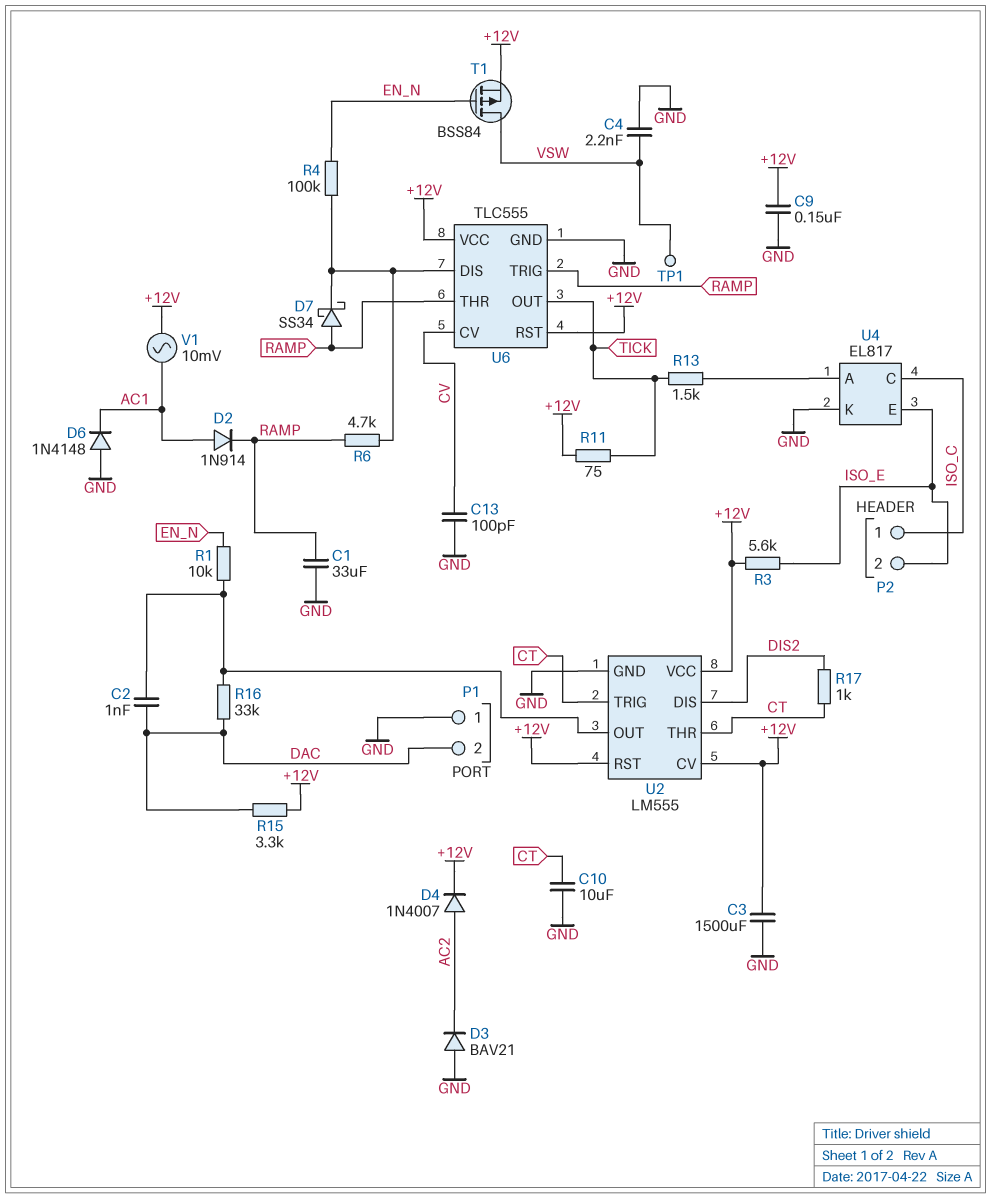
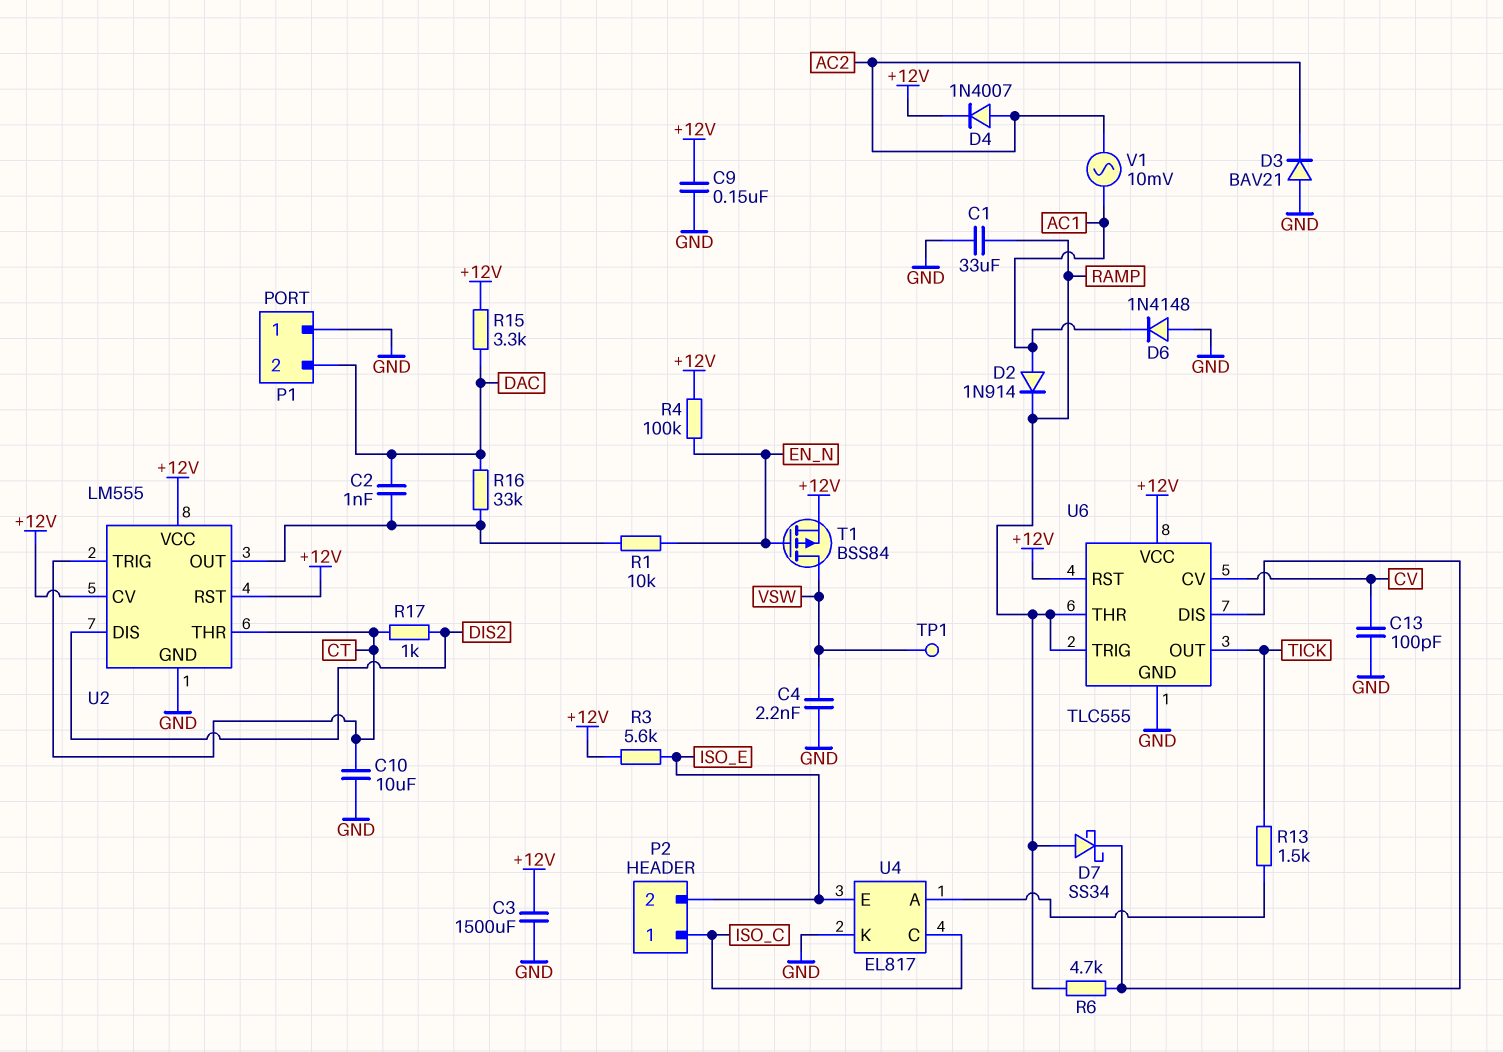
R4: 100k (EN_N, U6/DIS) -> 100k (+12V, EN_N)
R11: 75 (+12V, TICK) -> none
V1: AC 10mV (+12V, AC1) -> AC 10mV (AC1, AC2)

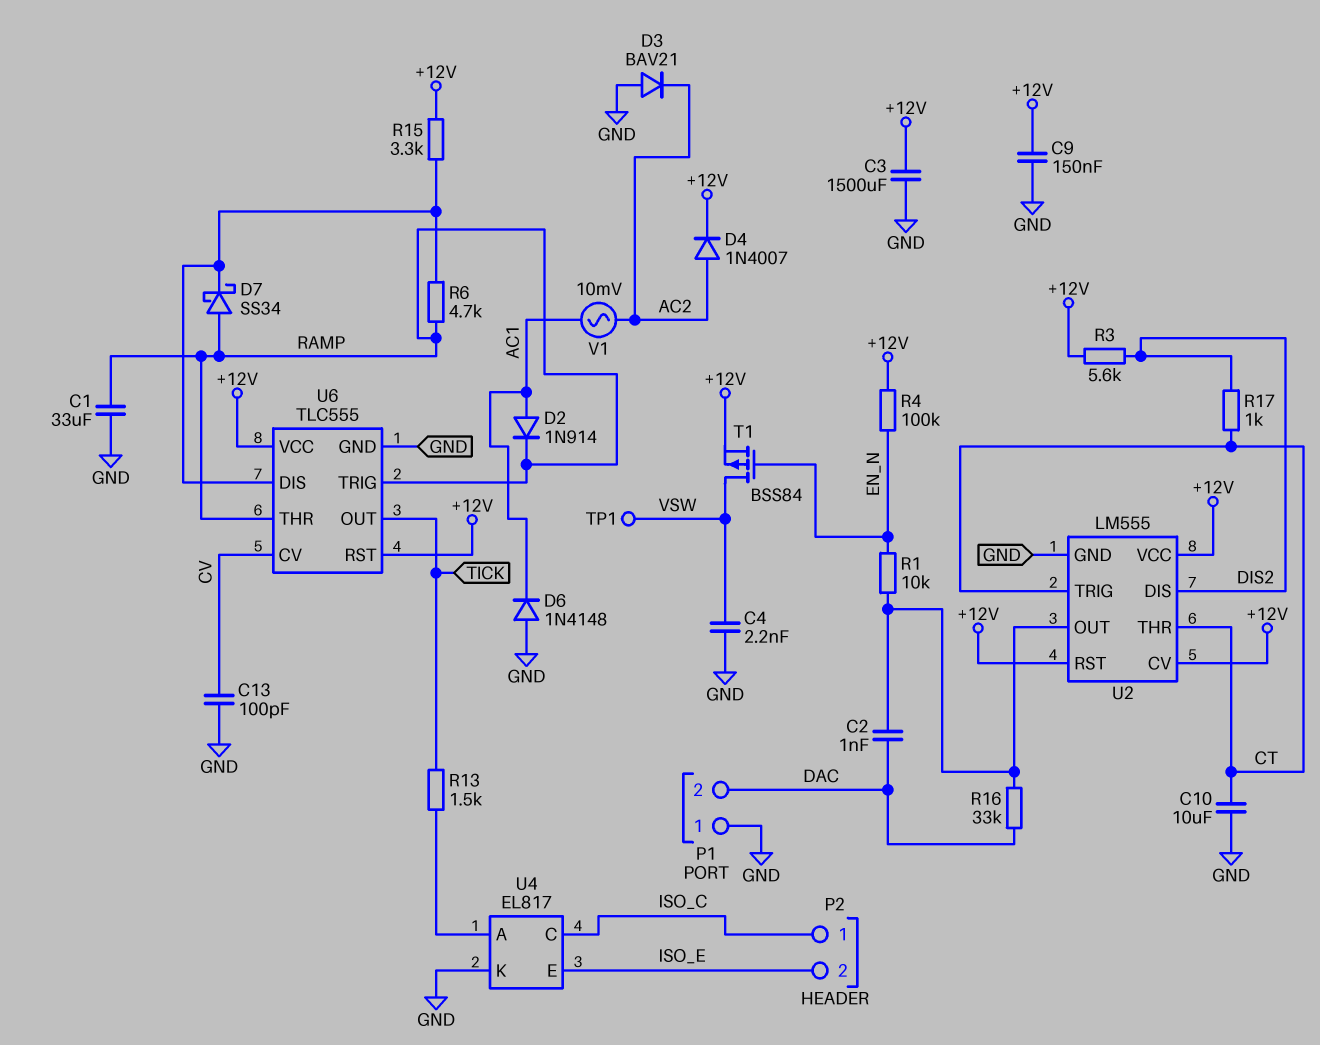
R3: 5.6k (+12V, ISO_E) -> 5.6k (+12V, DIS2)
R15: 3.3k (+12V, DAC) -> 3.3k (+12V, U6/DIS)

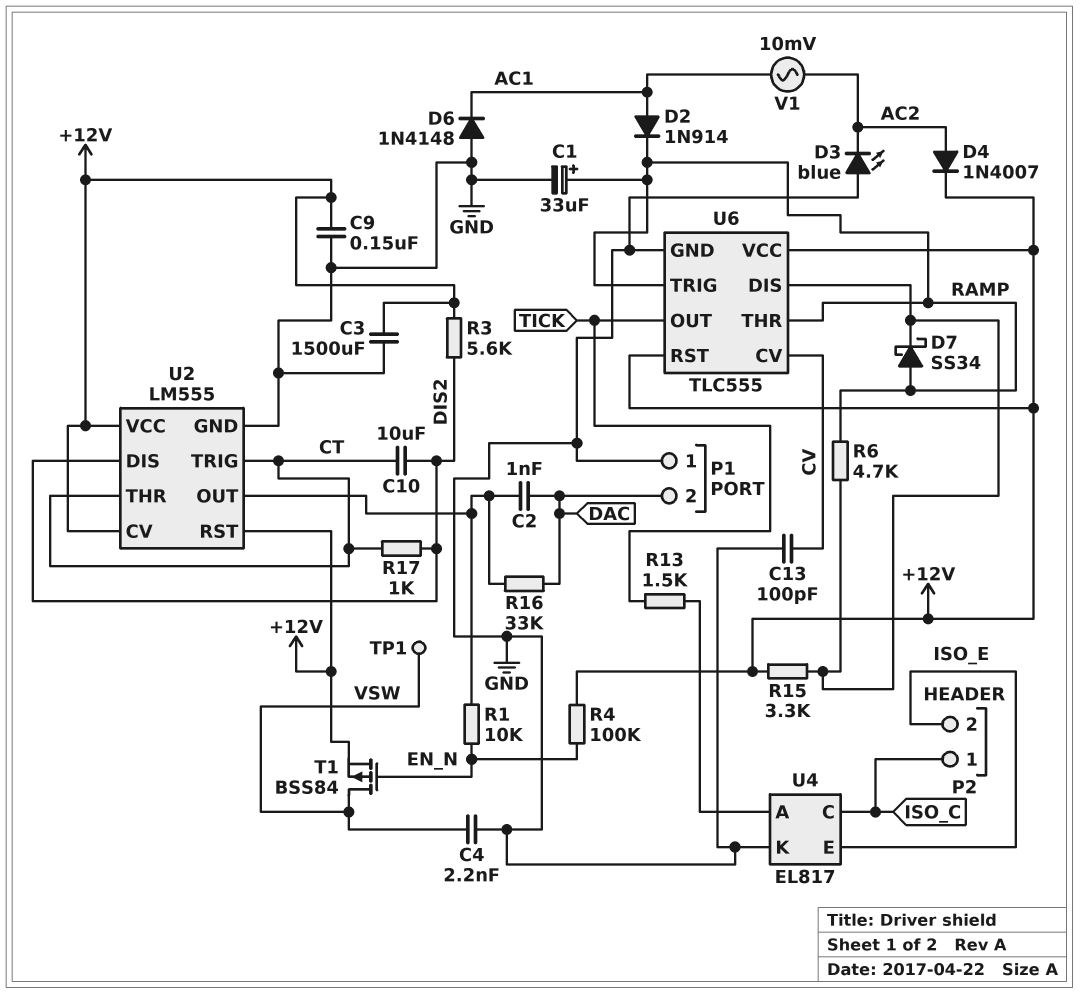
C1: 33uF (GND, RAMP) -> 33uF (plus RAMP, minus GND)
C10: 10uF (CT, GND) -> 10uF (CT, DIS2)
D3: diode BAV21 (A GND, K AC2) -> LED blue (A GND, K AC2)

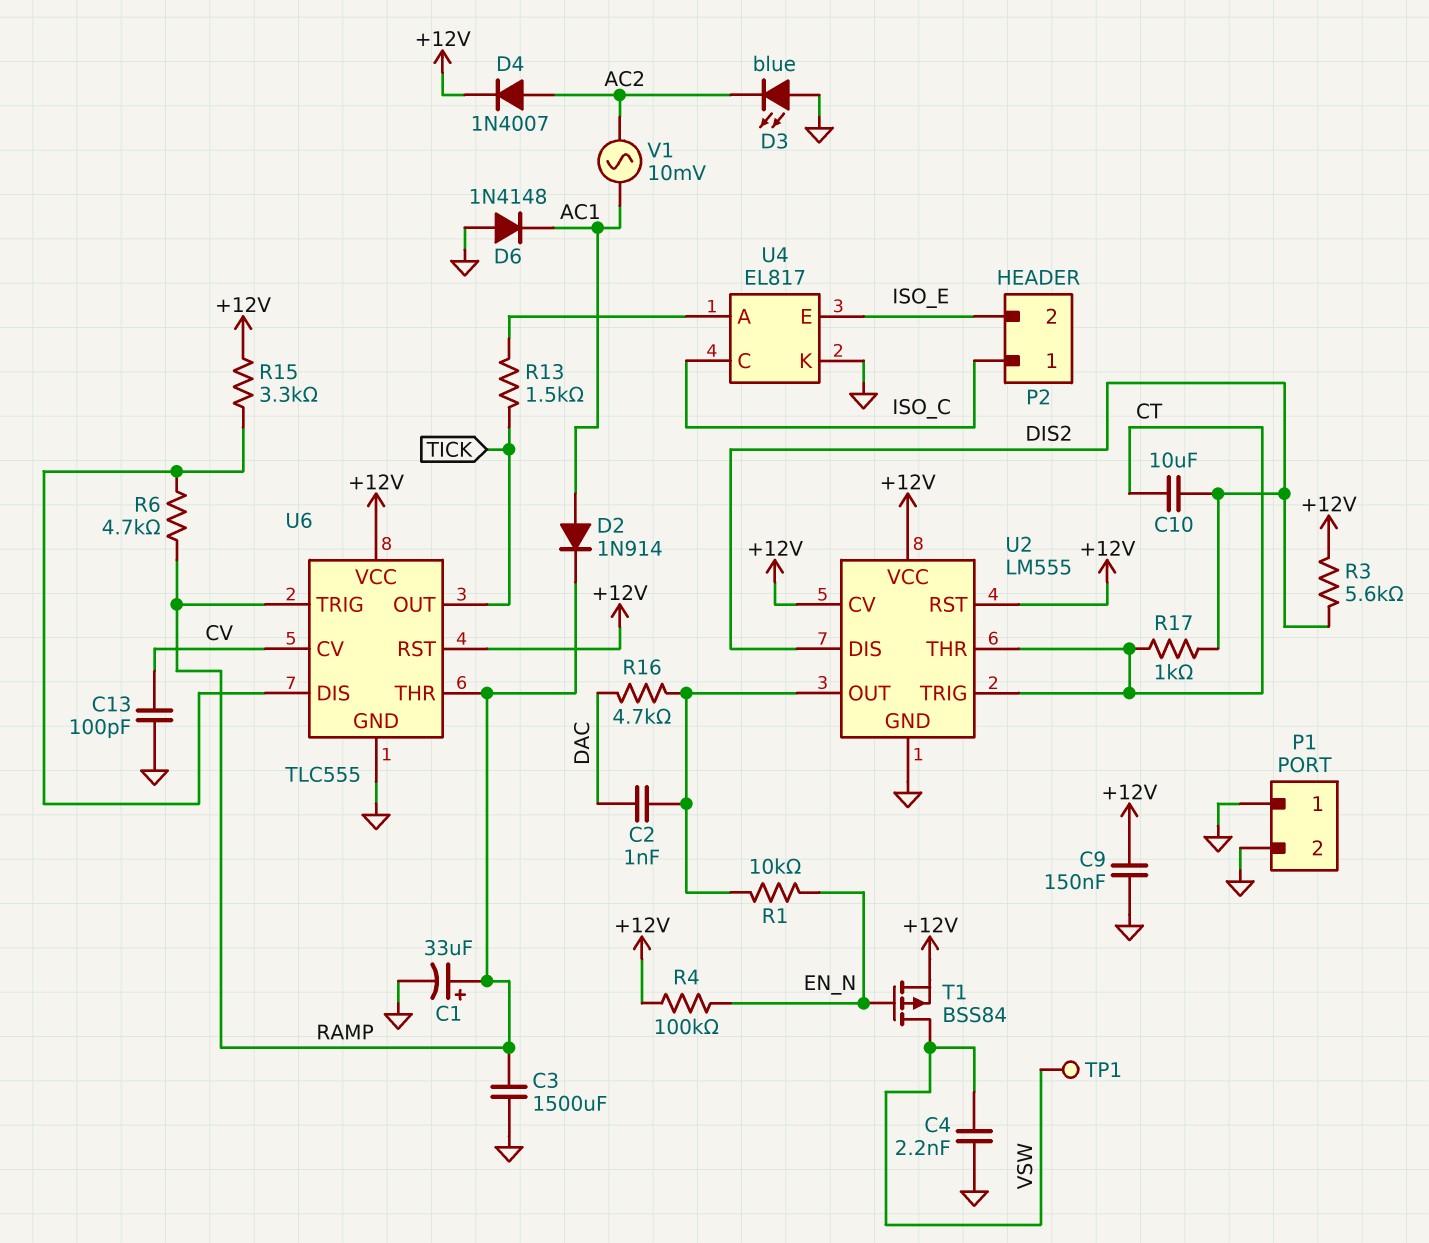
C3: 1500uF (+12V, GND) -> 1500uF (GND, RAMP)
D7: schottky SS34 (A RAMP, K U6/DIS) -> none
P1 pin 2: DAC -> GND
R16: 33k (DAC, U2/OUT) -> 4.7k (DAC, U2/OUT)

